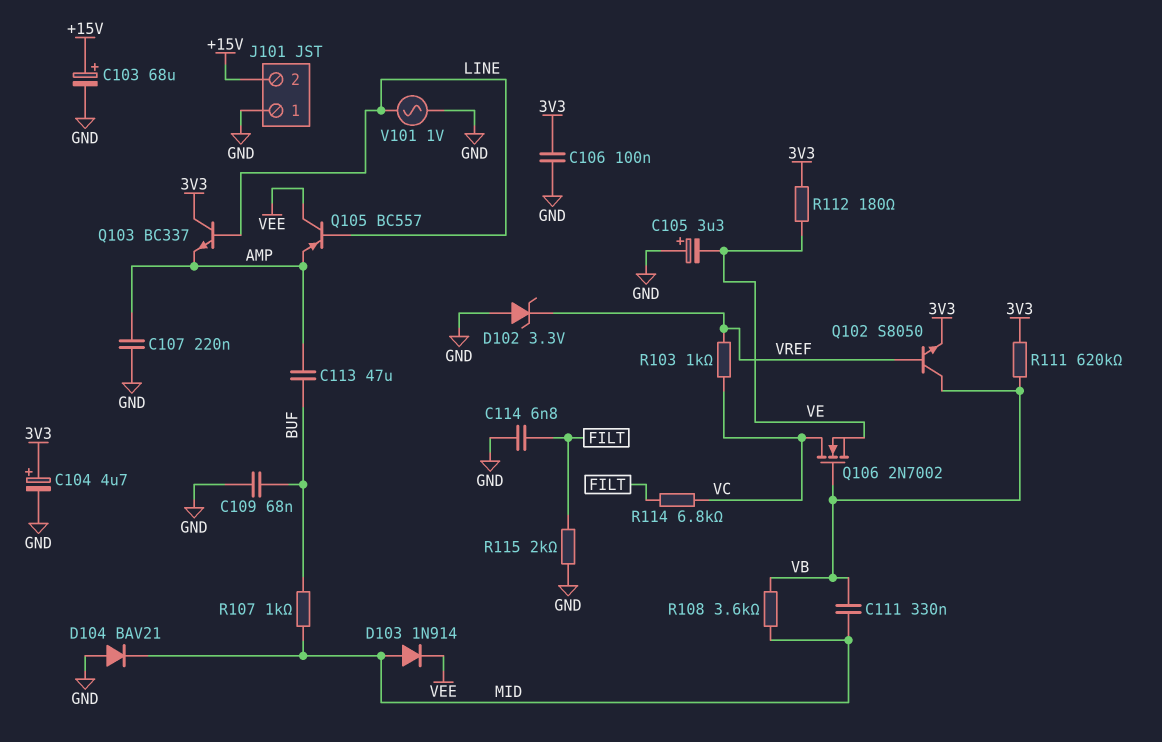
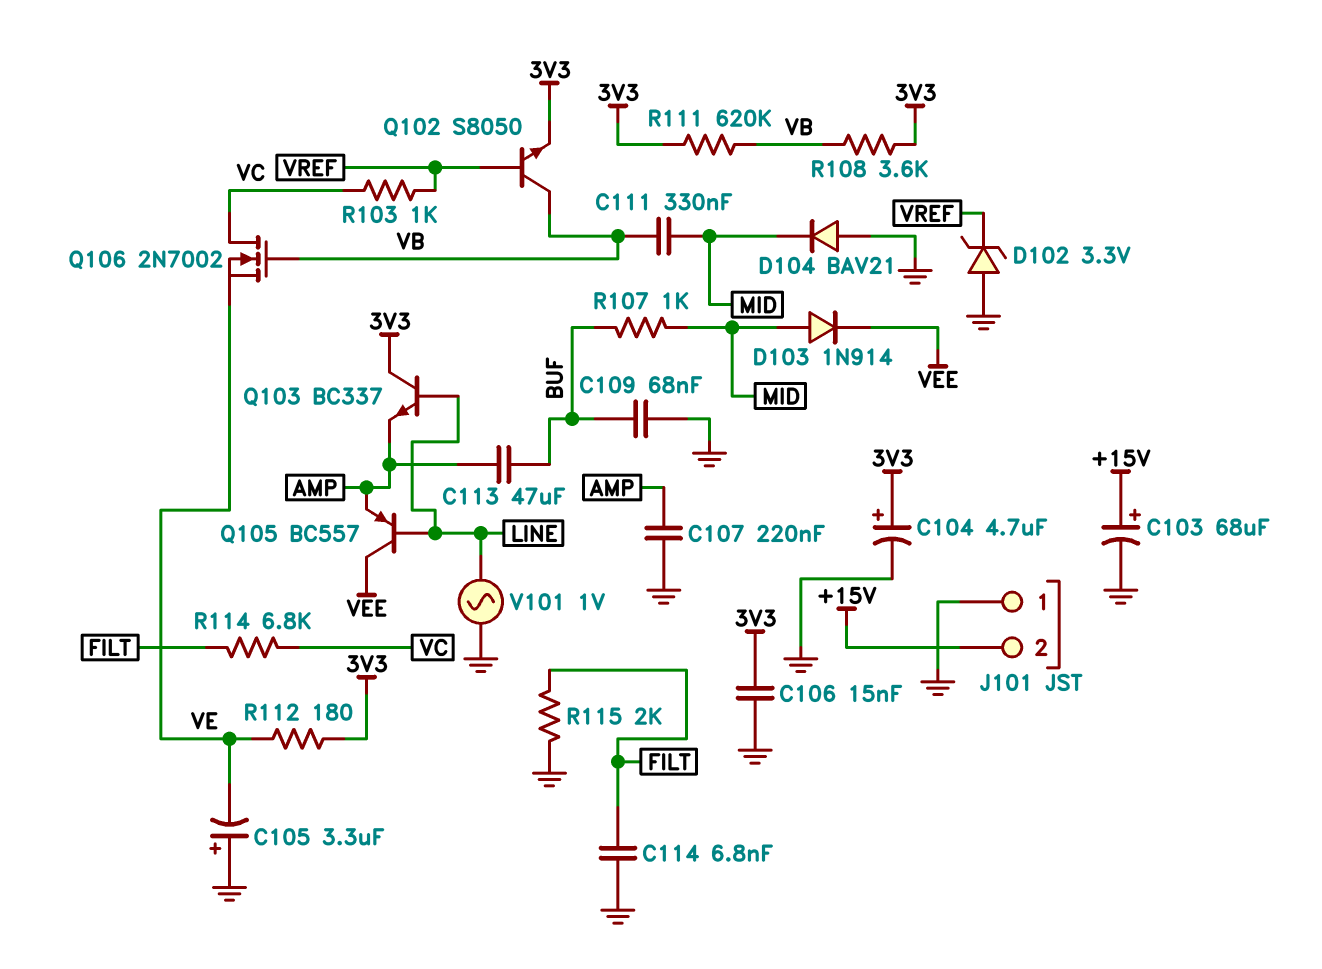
C106: 100nF (3V3, GND) -> 15nF (3V3, GND)
R108: 3.6k (MID, VB) -> 3.6k (3V3, VB)

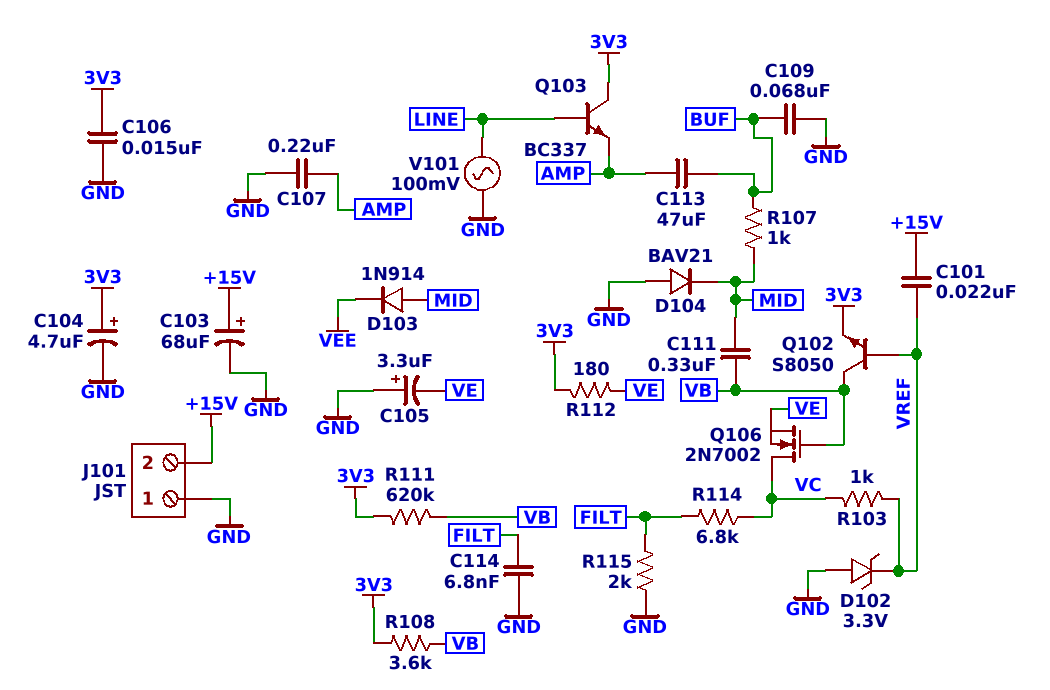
C101: none -> 22nF (+15V, VREF)
Q105: PNP BC557 (B LINE, C VEE, E AMP) -> none
V101: AC 1V (GND, LINE) -> AC 100mV (GND, LINE)

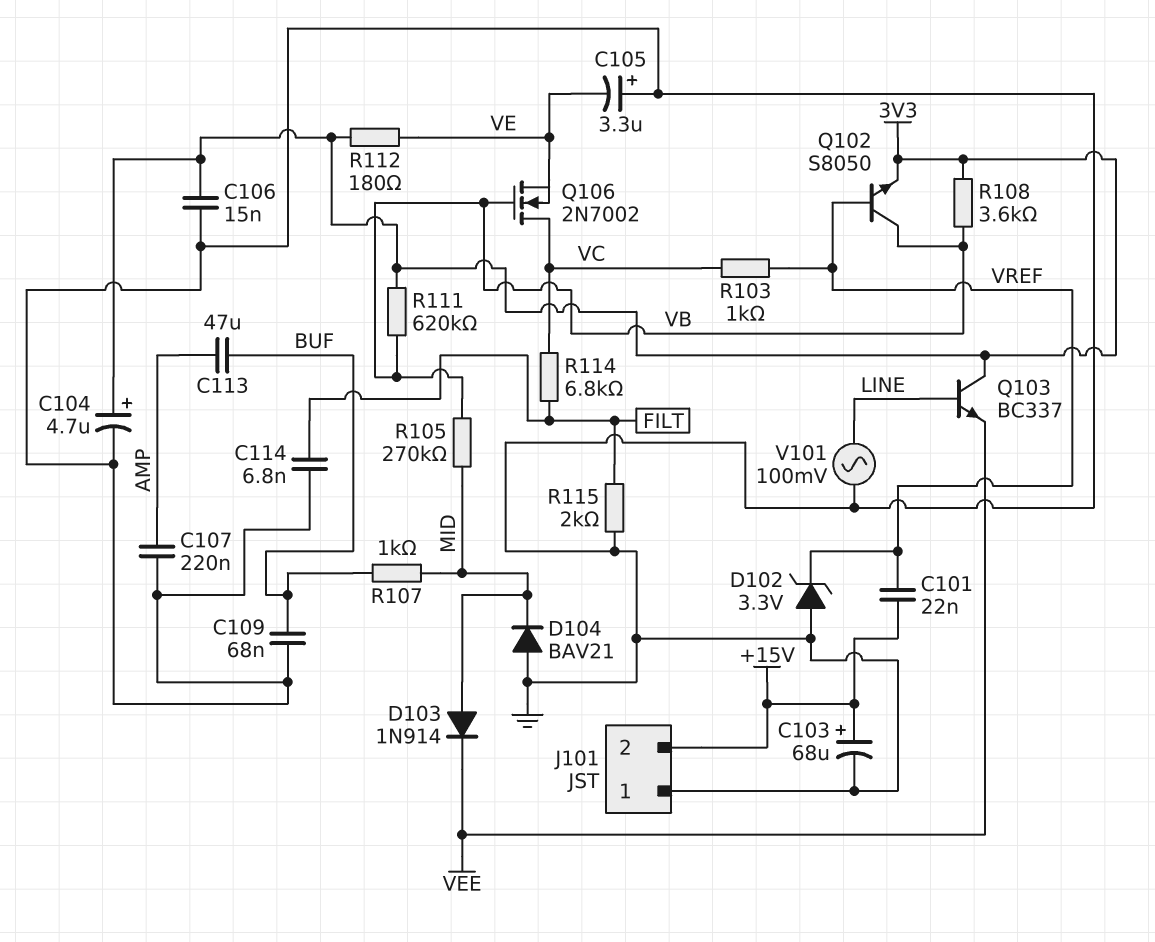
C111: 330nF (MID, VB) -> none
Q103: NPN BC337 (B LINE, C 3V3, E AMP) -> NPN BC337 (B LINE, C 3V3, E VEE)
R105: none -> 270k (MID, VB)

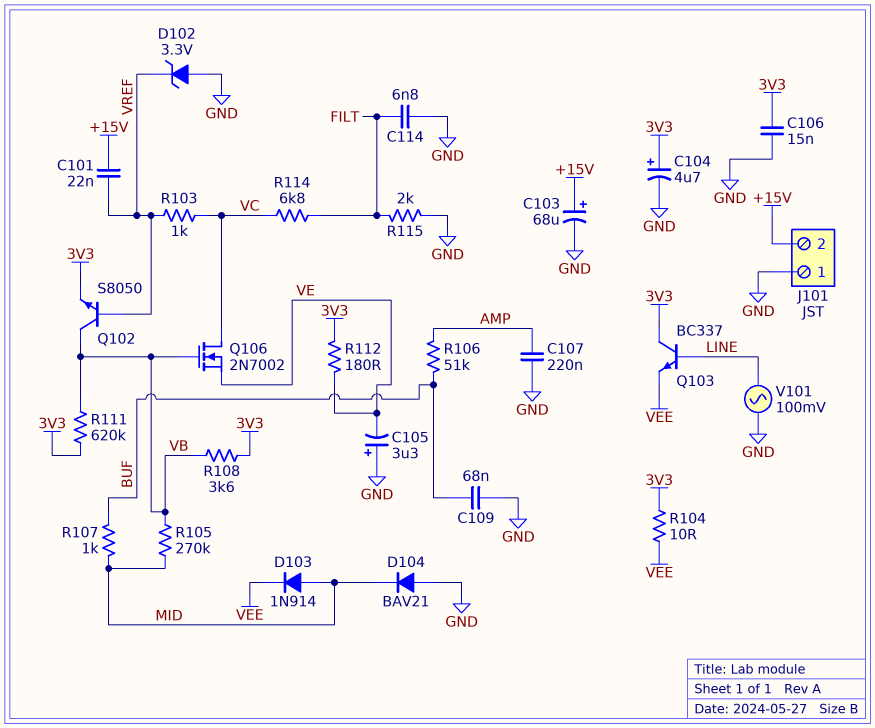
C113: 47uF (AMP, BUF) -> none
R104: none -> 10 (3V3, VEE)
R106: none -> 51k (AMP, BUF)

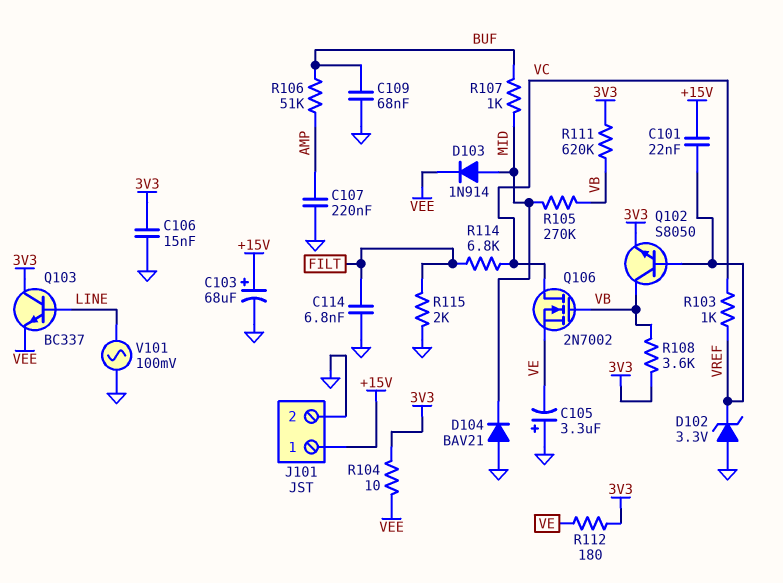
C104: 4.7uF (plus 3V3, minus GND) -> none
J101 pin 1: GND -> +15V
J101 pin 2: +15V -> GND

